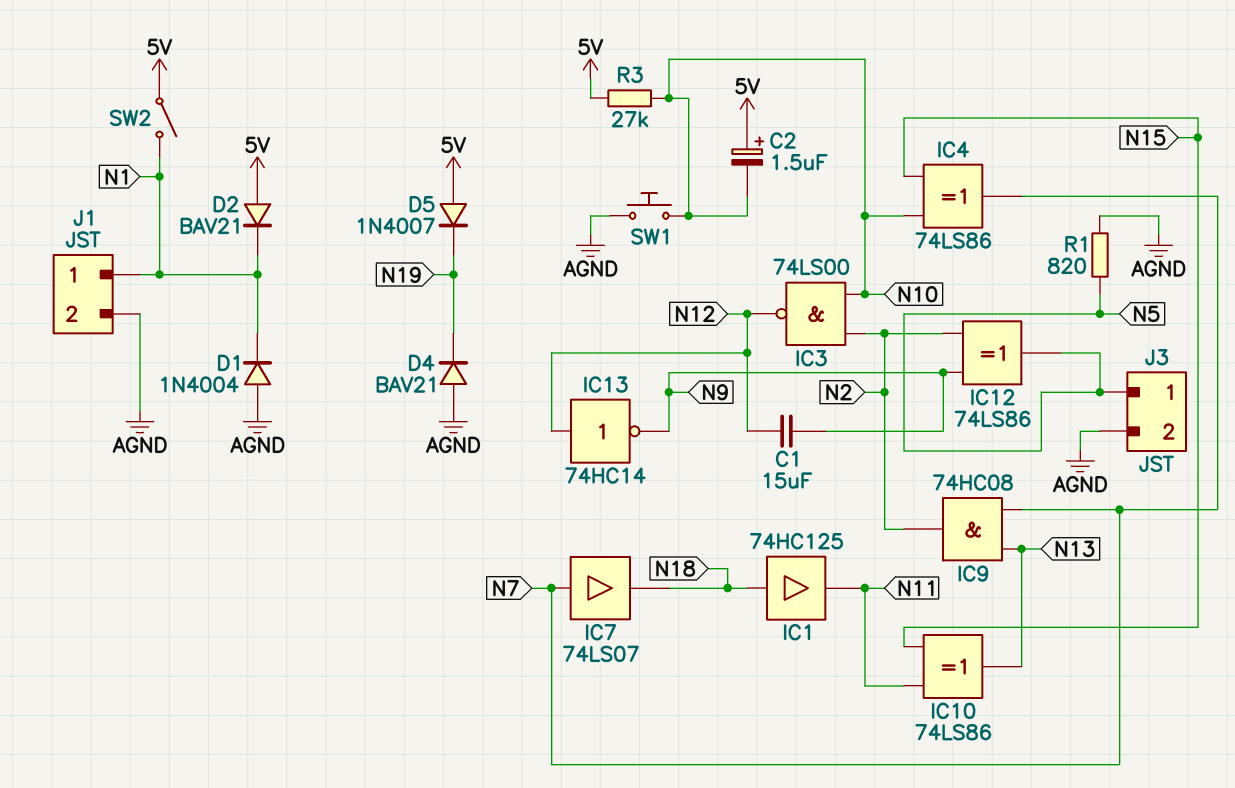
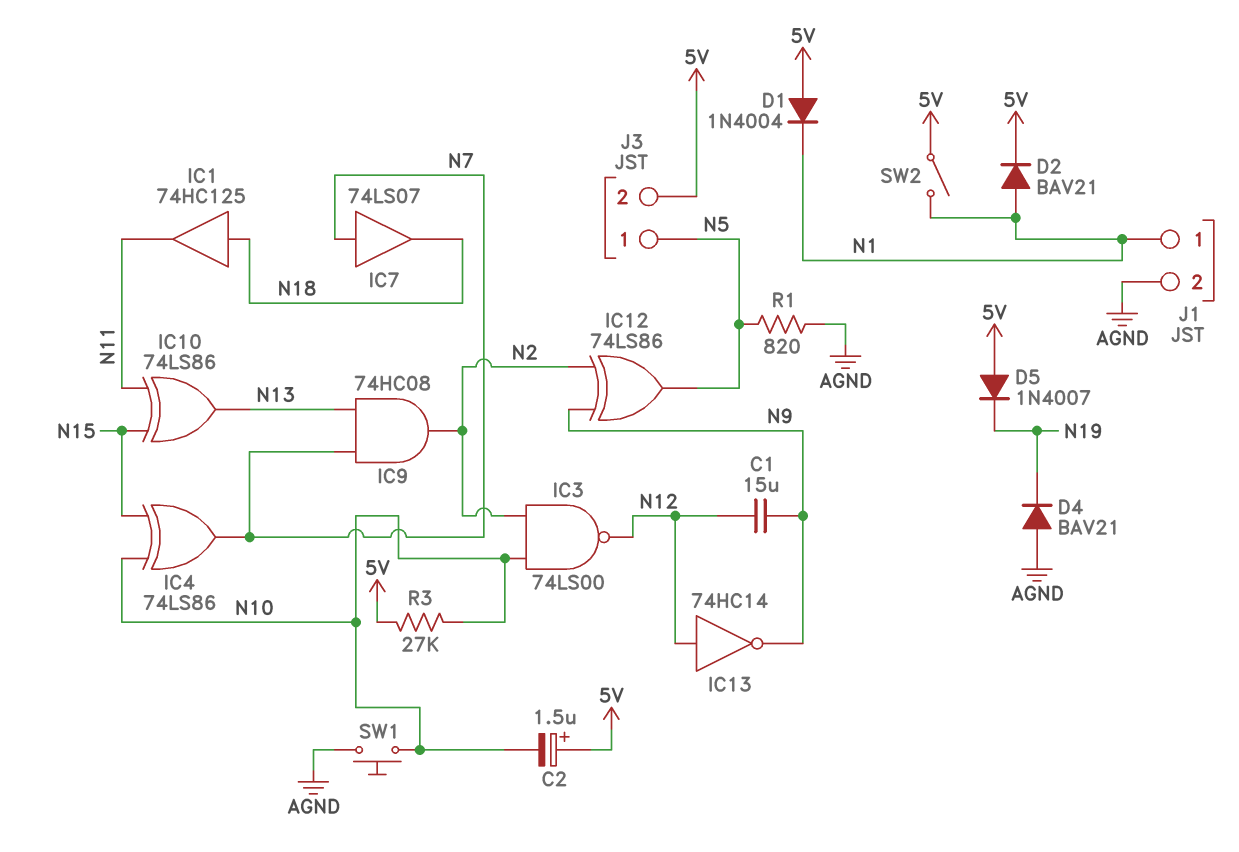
D1: diode 1N4004 (A AGND, K N1) -> diode 1N4004 (A 5V, K N1)
D2: diode BAV21 (A 5V, K N1) -> diode BAV21 (A N1, K 5V)
J3 pin 2: AGND -> 5V

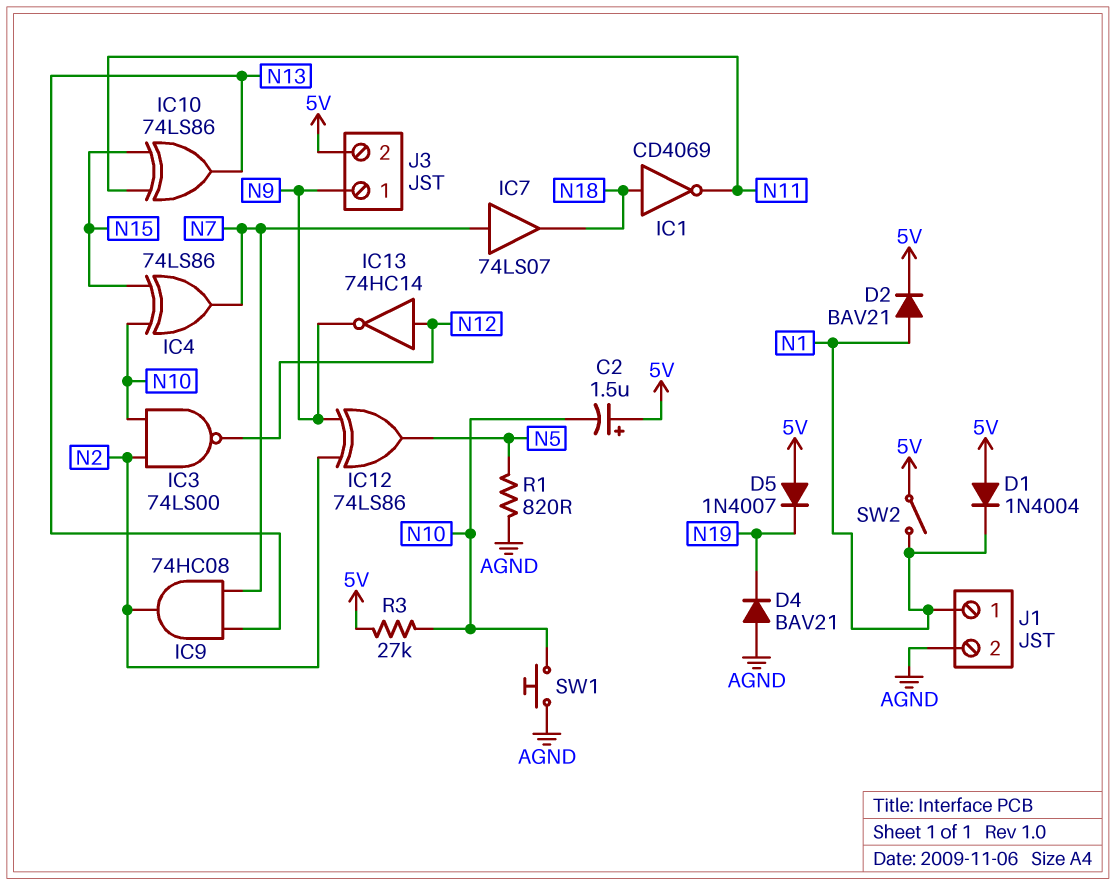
C1: 15uF (N9, N12) -> none
IC1: buffer 74HC125 (in N18, out N11) -> NOT CD4069 (in N18, out N11)
J3 pin 1: N5 -> N9

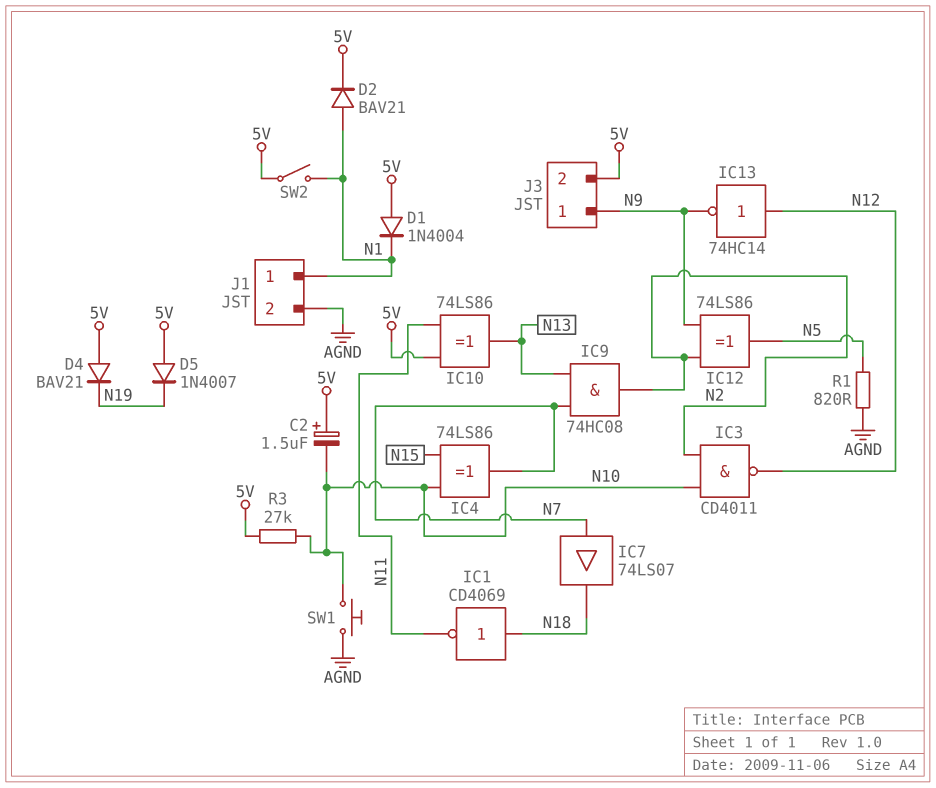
D4: diode BAV21 (A AGND, K N19) -> diode BAV21 (A 5V, K N19)
IC3: NAND 74LS00 (in N2, in N10, out N12) -> NAND CD4011 (in N2, in N10, out N12)
IC10: XOR 74LS86 (in N11, in N15, out N13) -> XOR 74LS86 (in 5V, in N11, out N13)

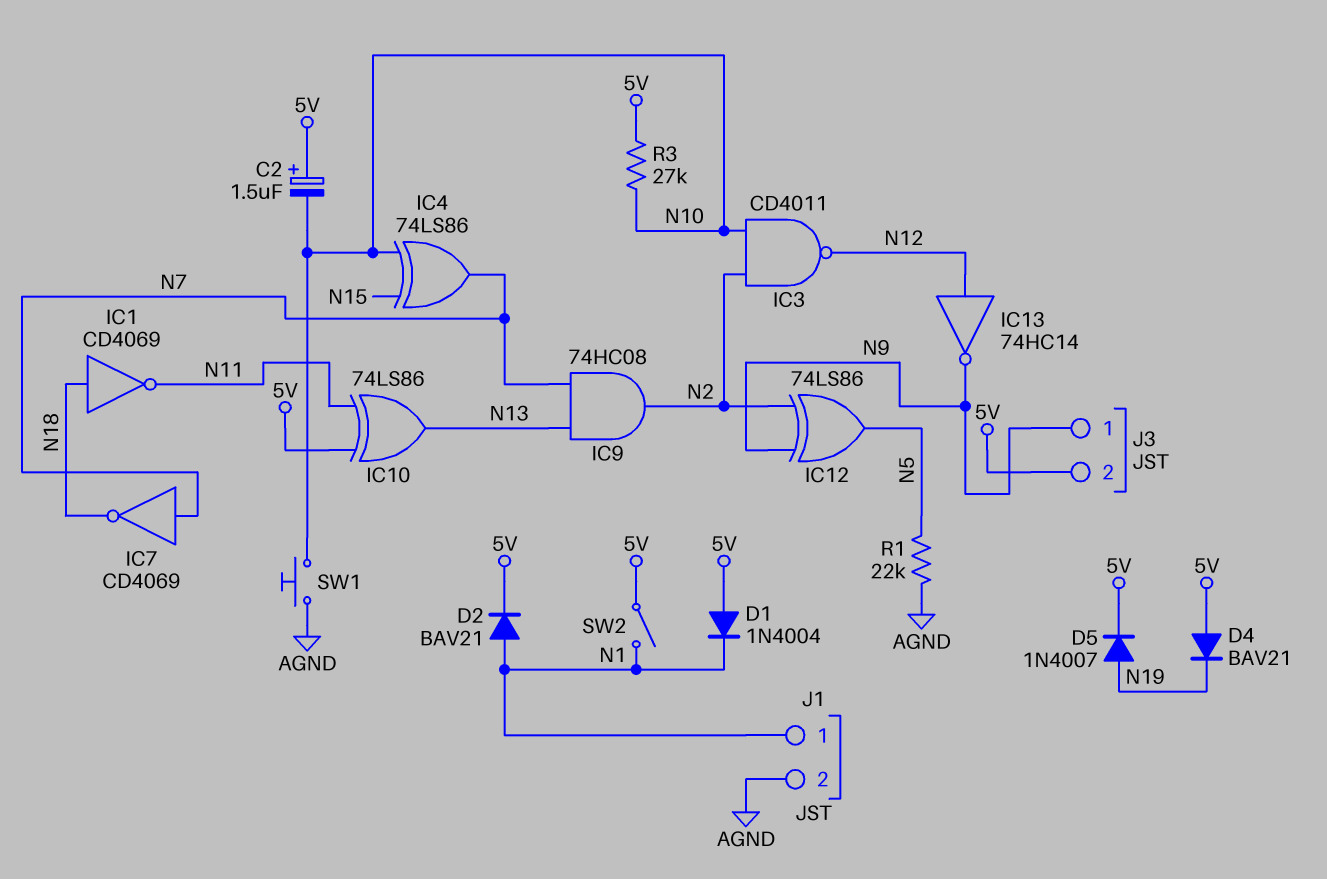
D5: diode 1N4007 (A 5V, K N19) -> diode 1N4007 (A N19, K 5V)
IC7: buffer 74LS07 (in N7, out N18) -> NOT CD4069 (in N7, out N18)
R1: 820 (AGND, N5) -> 22k (AGND, N5)

